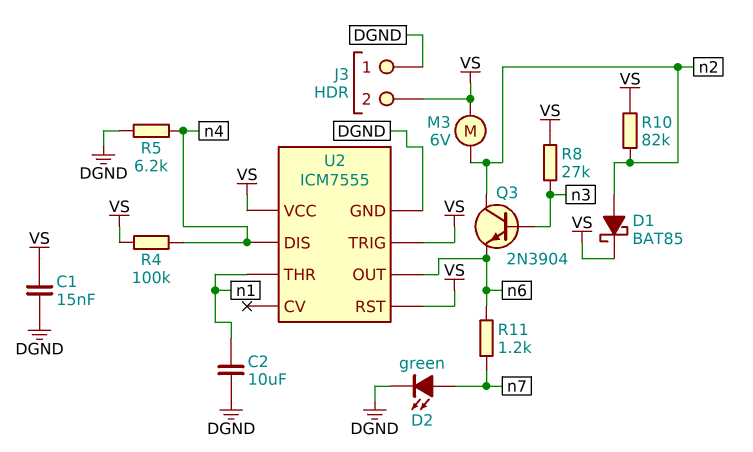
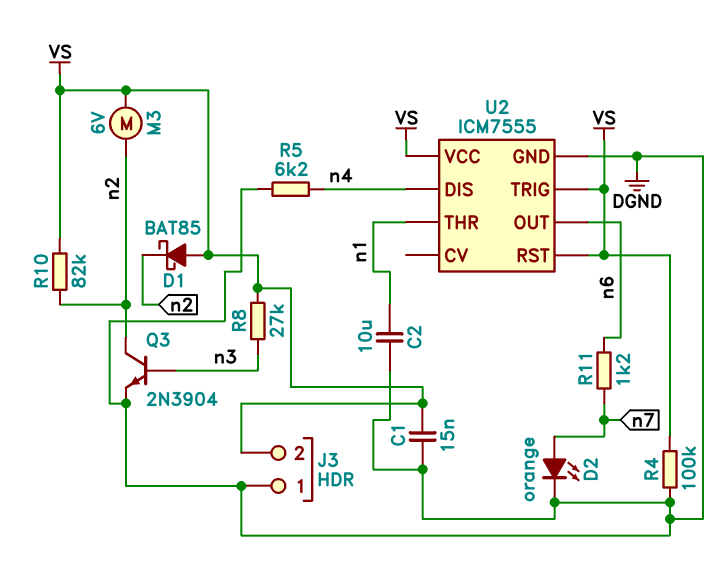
D1: schottky BAT85 (A n2, K VS) -> schottky BAT85 (A VS, K n2)
D2: LED green (A n7, K DGND) -> LED orange (A n7, K DGND)
Q3: NPN 2N3904 (B n3, C n2, E n6) -> NPN 2N3904 (B n3, C n2, E DGND)
R4: 100k (VS, n4) -> 100k (DGND, VS)

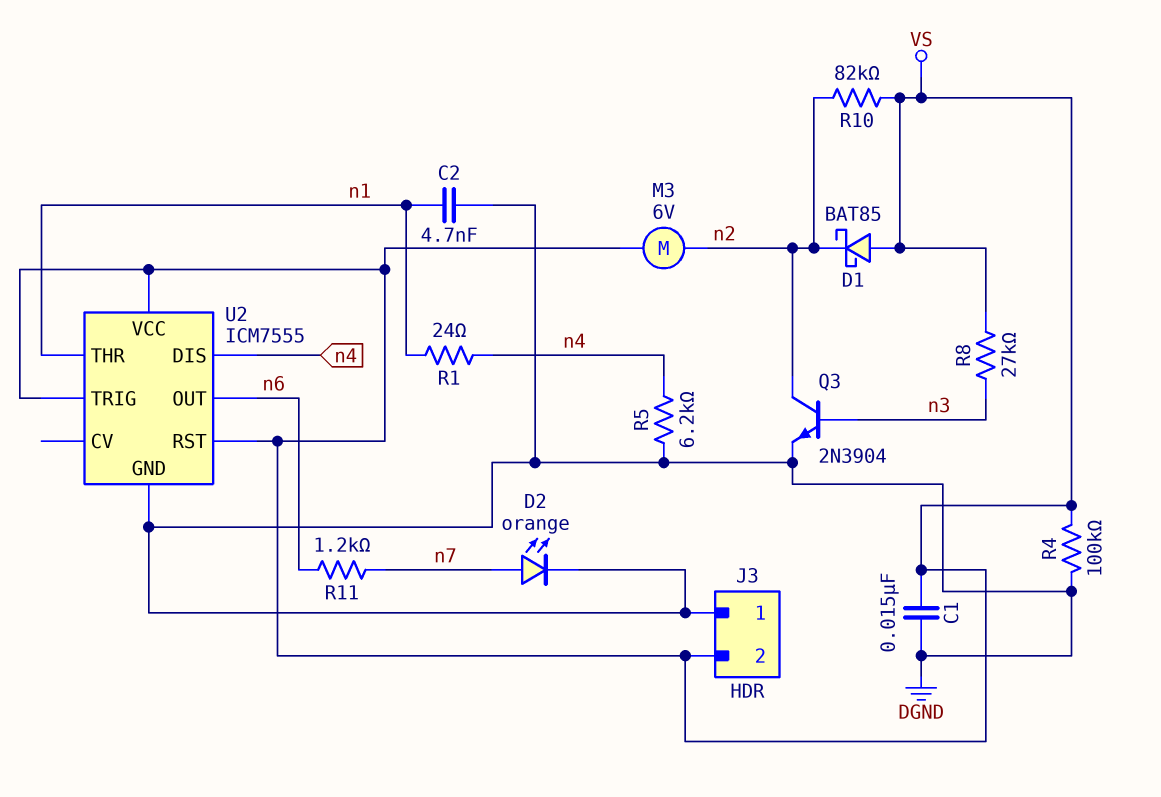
C2: 10uF (DGND, n1) -> 4.7nF (DGND, n1)
R1: none -> 24 (n1, n4)

